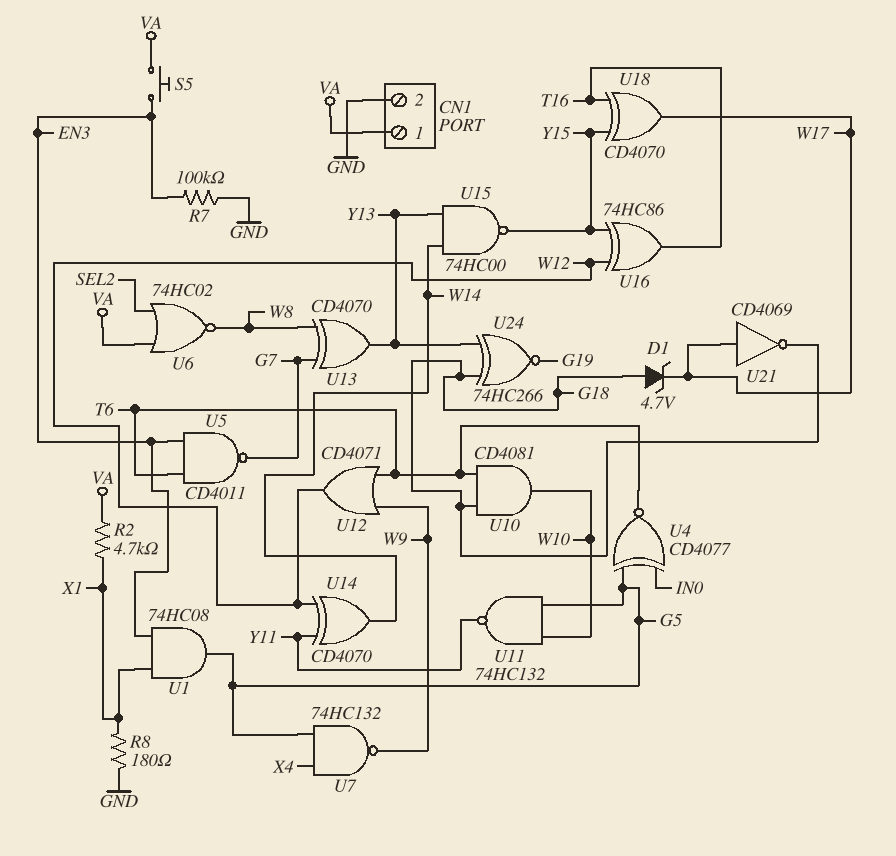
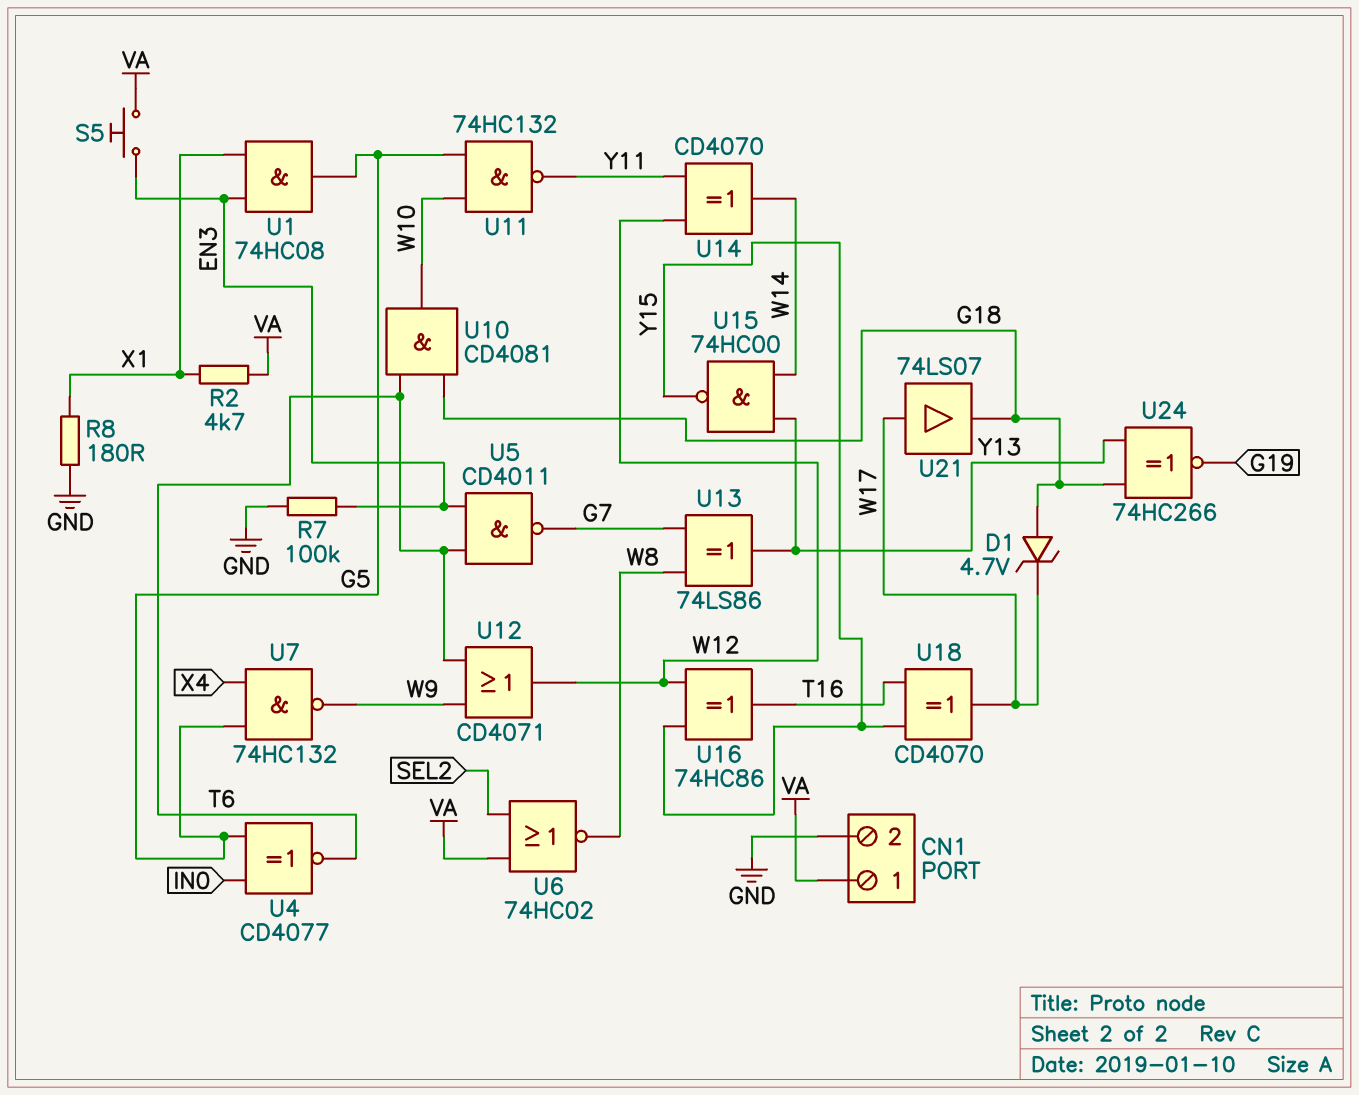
U13: XOR CD4070 (in G7, in W8, out Y13) -> XOR 74LS86 (in G7, in W8, out Y13)
U21: NOT CD4069 (in W17, out G18) -> buffer 74LS07 (in W17, out G18)

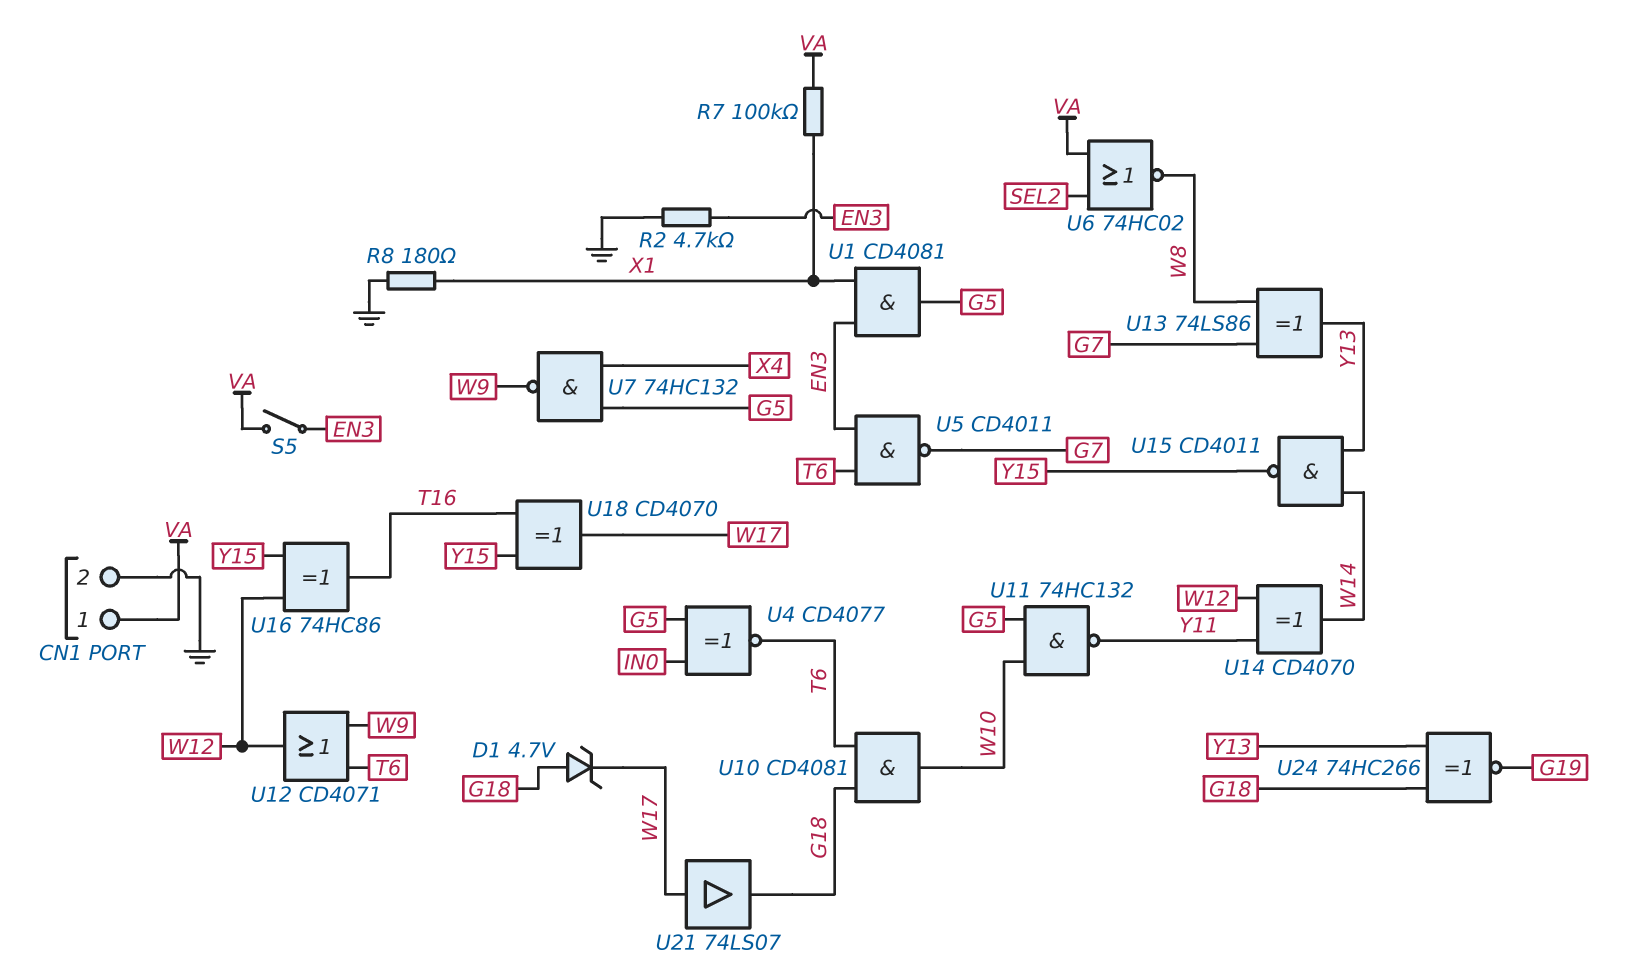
R2: 4.7k (VA, X1) -> 4.7k (EN3, GND)
R7: 100k (EN3, GND) -> 100k (VA, X1)
S5: button (EN3, VA) -> switch (EN3, VA)
U1: AND 74HC08 (in EN3, in X1, out G5) -> AND CD4081 (in EN3, in X1, out G5)
U15: NAND 74HC00 (in W14, in Y13, out Y15) -> NAND CD4011 (in W14, in Y13, out Y15)

